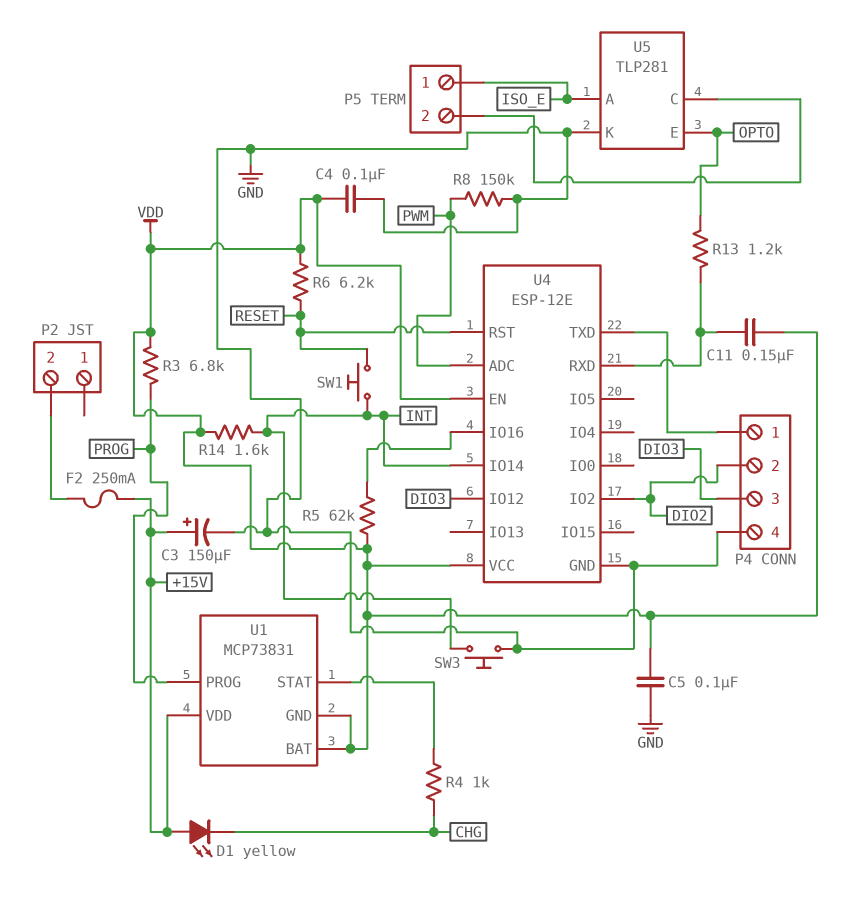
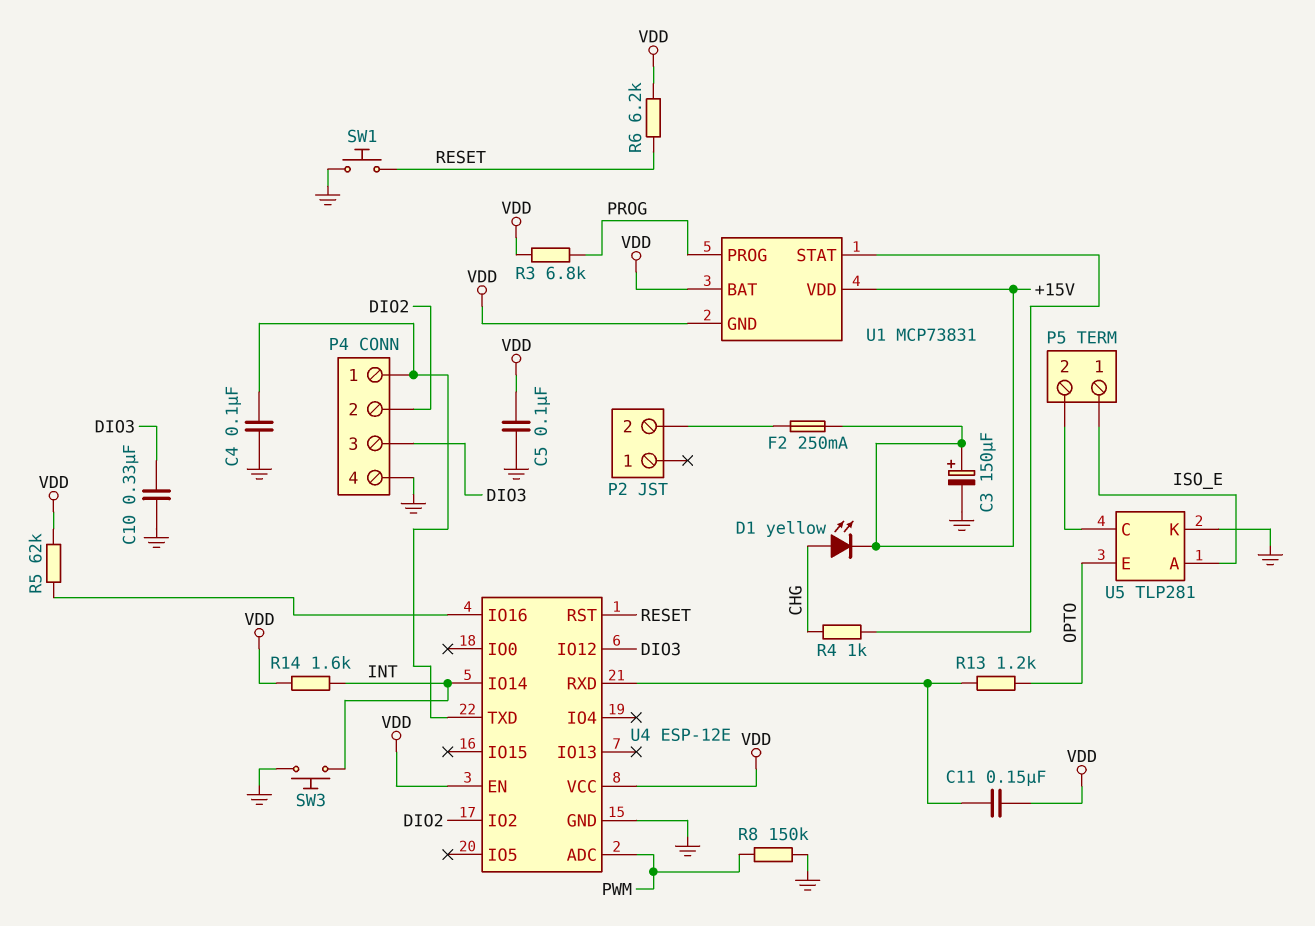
C4: 100nF (GND, VDD) -> 100nF (GND, P4/1)
C10: none -> 330nF (DIO3, GND)
D1: LED yellow (A +15V, K CHG) -> LED yellow (A CHG, K +15V)
SW1: button (INT, RESET) -> button (GND, RESET)

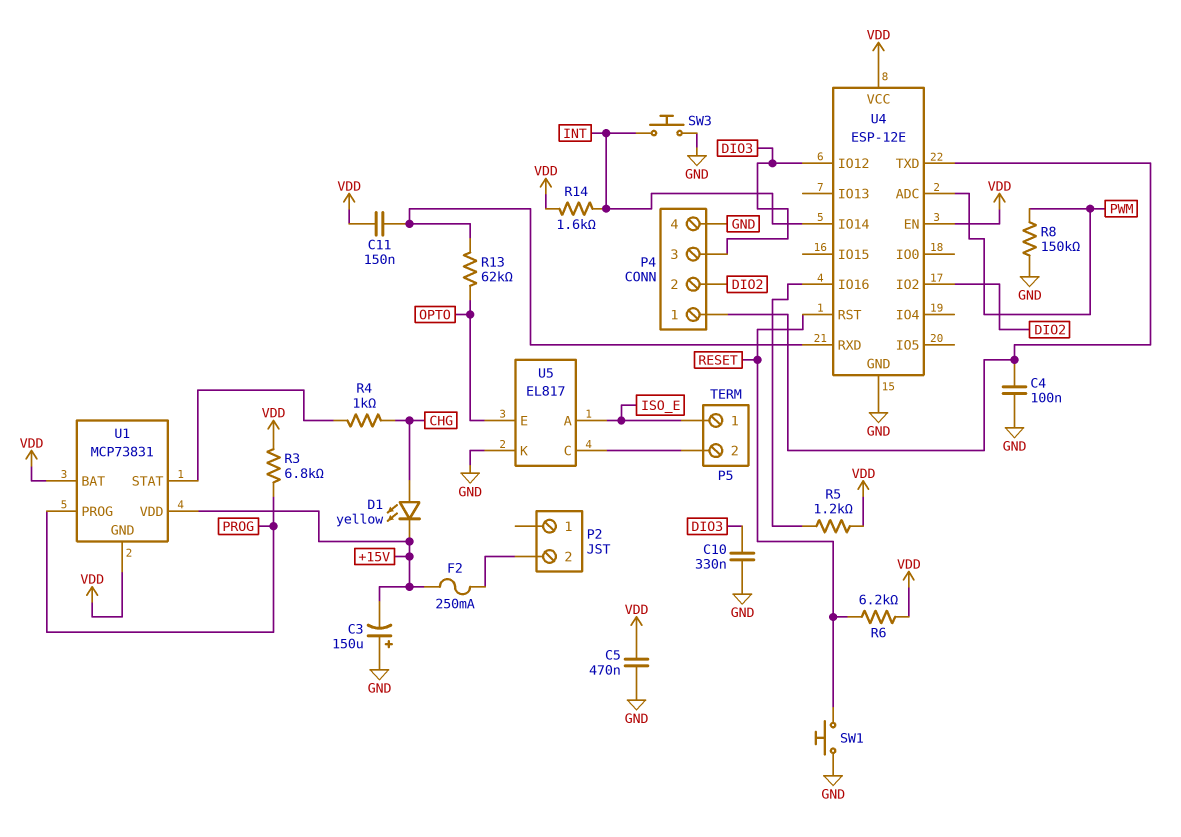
C3: 150uF (plus +15V, minus GND) -> 150uF (plus GND, minus +15V)
C5: 100nF (GND, VDD) -> 470nF (GND, VDD)
R5: 62k (U4/IO16, VDD) -> 1.2k (U4/IO16, VDD)
R13: 1.2k (OPTO, U4/RXD) -> 62k (OPTO, U4/RXD)
U5: TLP281 -> EL817

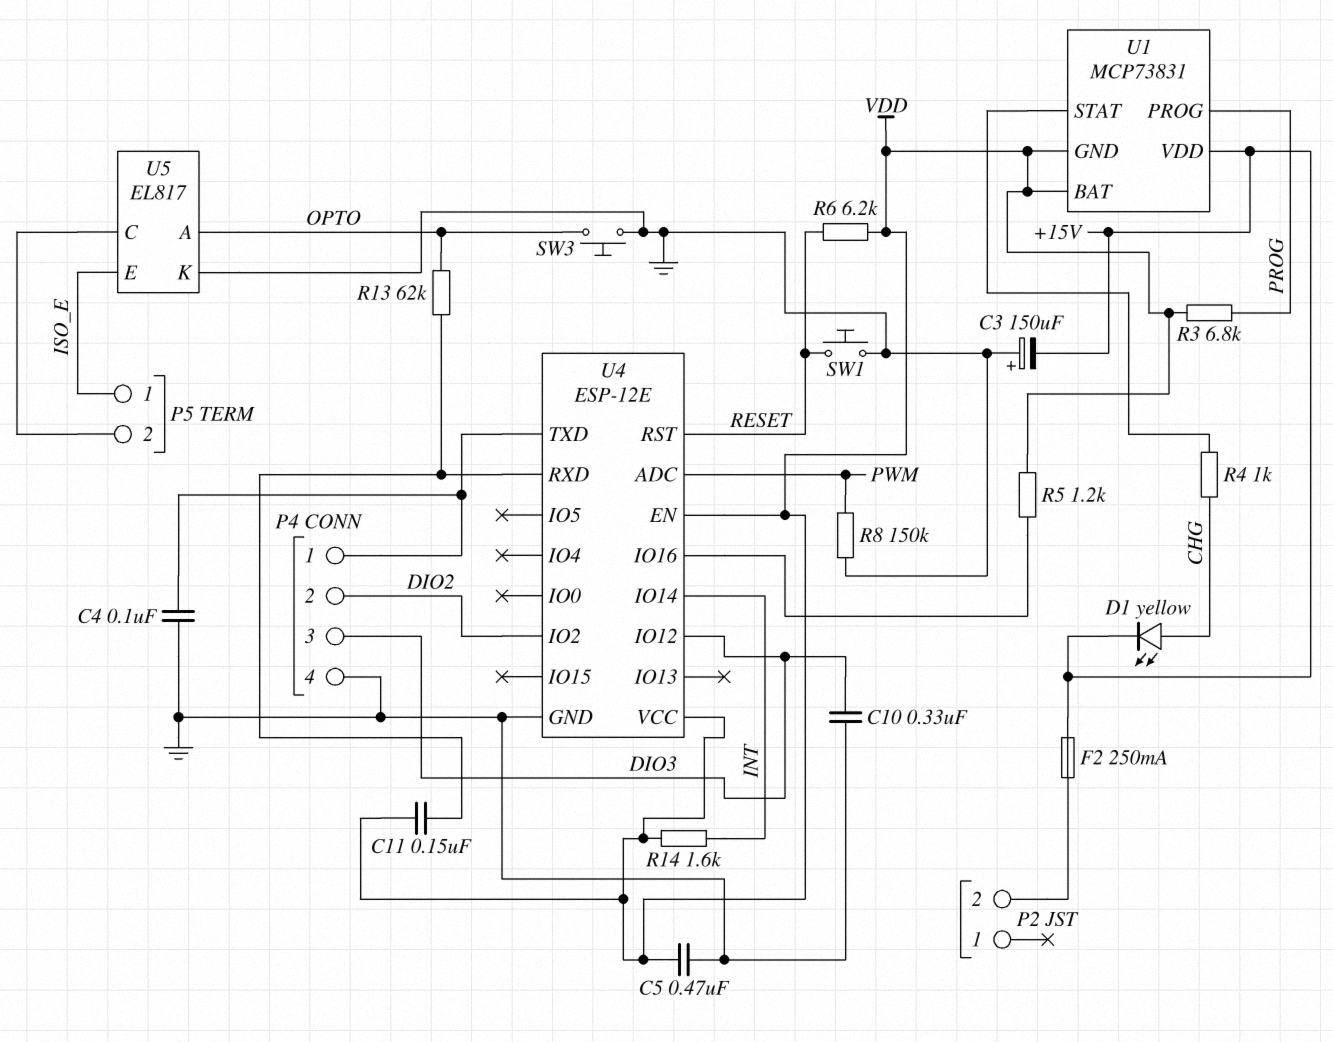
SW3: button (GND, INT) -> button (GND, OPTO)
U5 pin A: ISO_E -> OPTO
U5 pin E: OPTO -> ISO_E

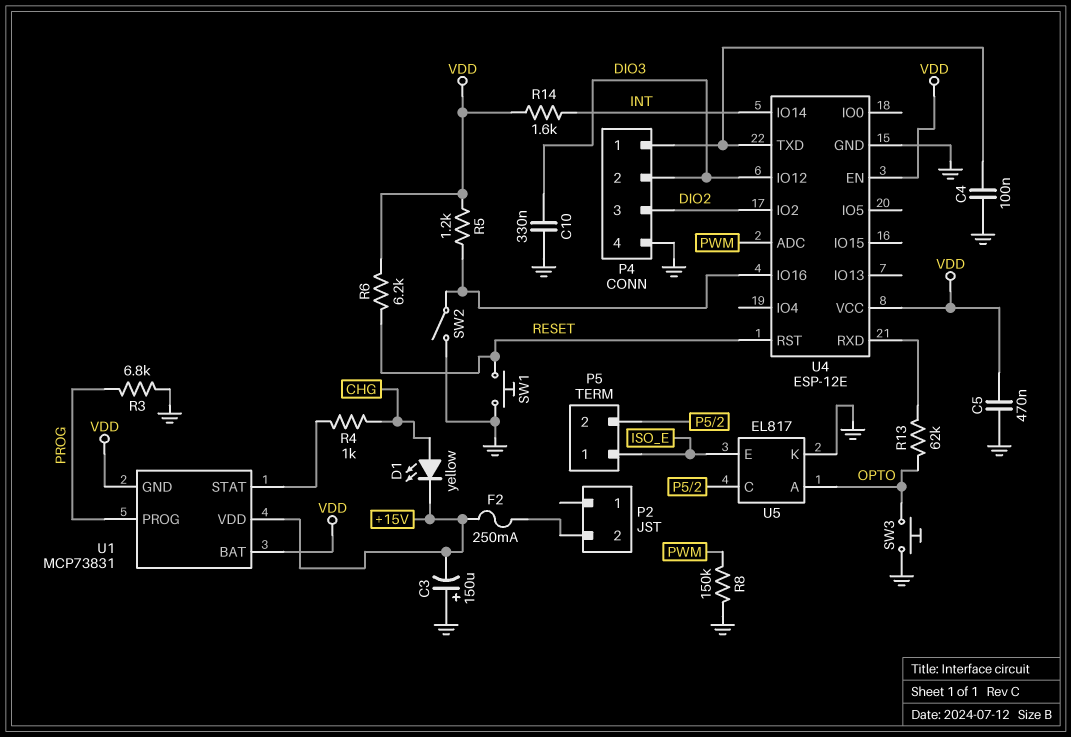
C11: 150nF (U4/RXD, VDD) -> none
P4 pin 2: DIO2 -> DIO3
P4 pin 3: DIO3 -> DIO2
R3: 6.8k (PROG, VDD) -> 6.8k (GND, PROG)
SW2: none -> switch (GND, U4/IO16)

